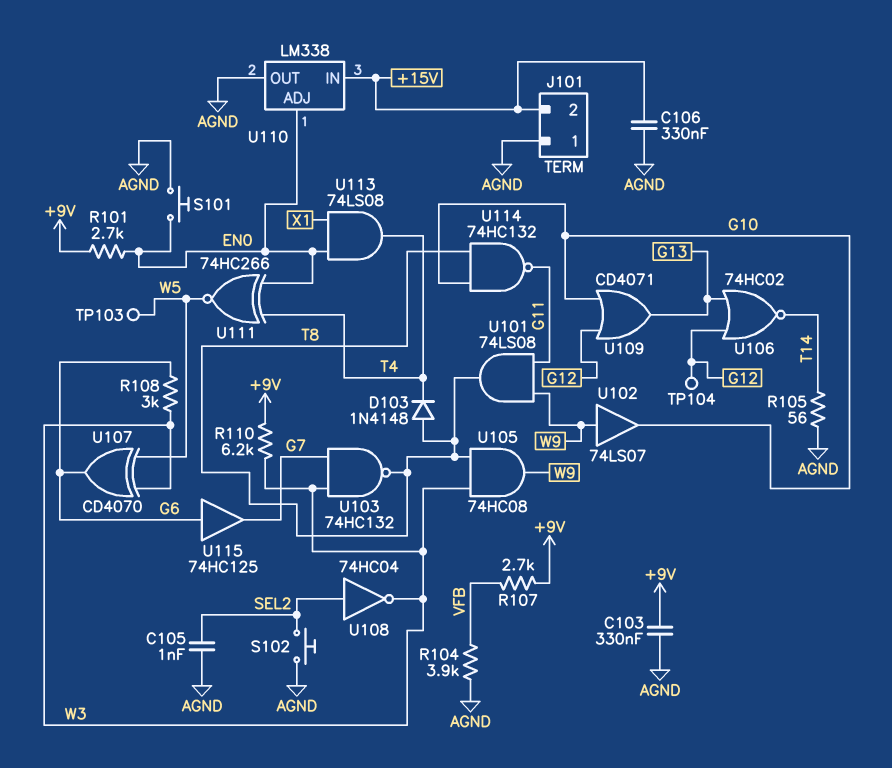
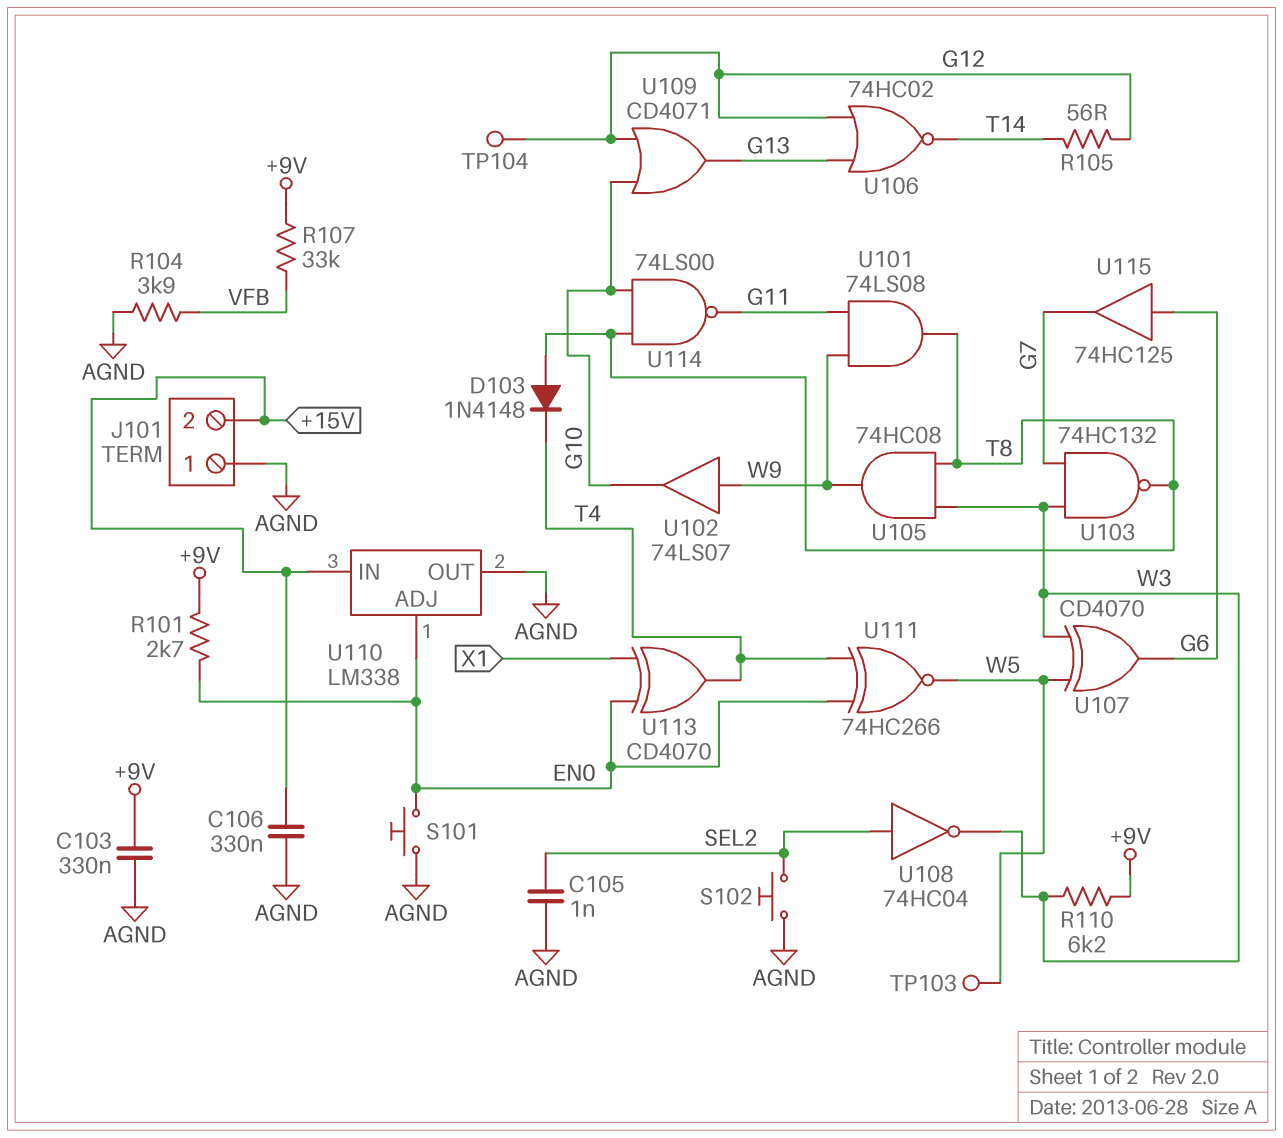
R105: 56 (AGND, T14) -> 56 (G12, T14)
R107: 2.7k (+9V, VFB) -> 33k (+9V, VFB)
R108: 3k (G6, W3) -> none
U113: AND 74LS08 (in EN0, in X1, out T4) -> XOR CD4070 (in EN0, in X1, out T4)
U114: NAND 74HC132 (in G10, in T8, out G11) -> NAND 74LS00 (in G10, in T8, out G11)

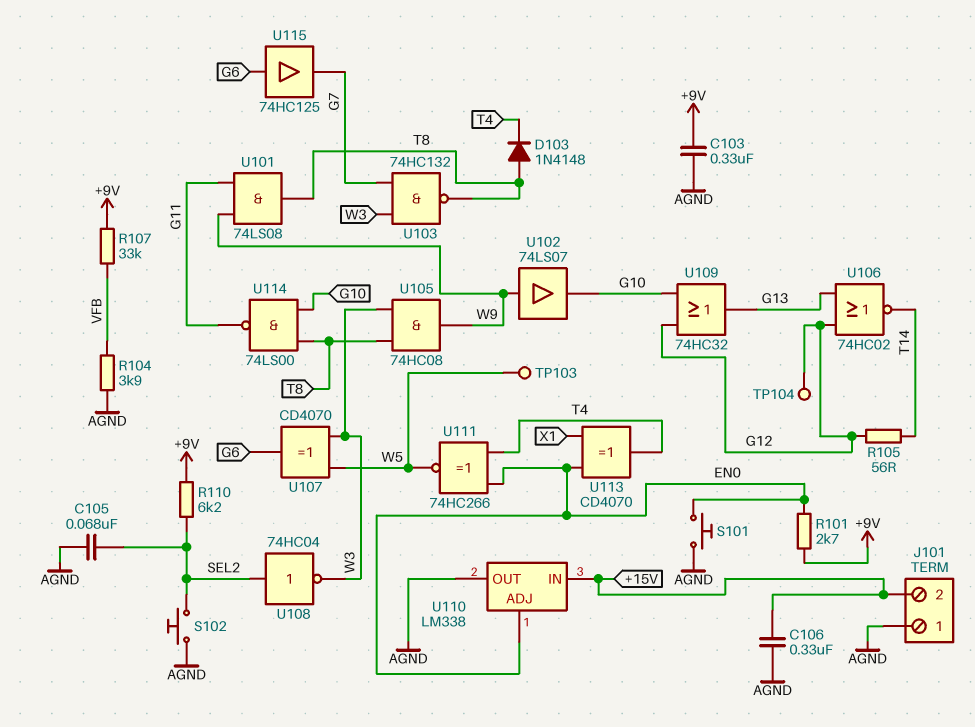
C105: 1nF (AGND, SEL2) -> 68nF (AGND, SEL2)
R110: 6.2k (+9V, W3) -> 6.2k (+9V, SEL2)
U109: OR CD4071 (in G10, in G12, out G13) -> OR 74HC32 (in G10, in G12, out G13)

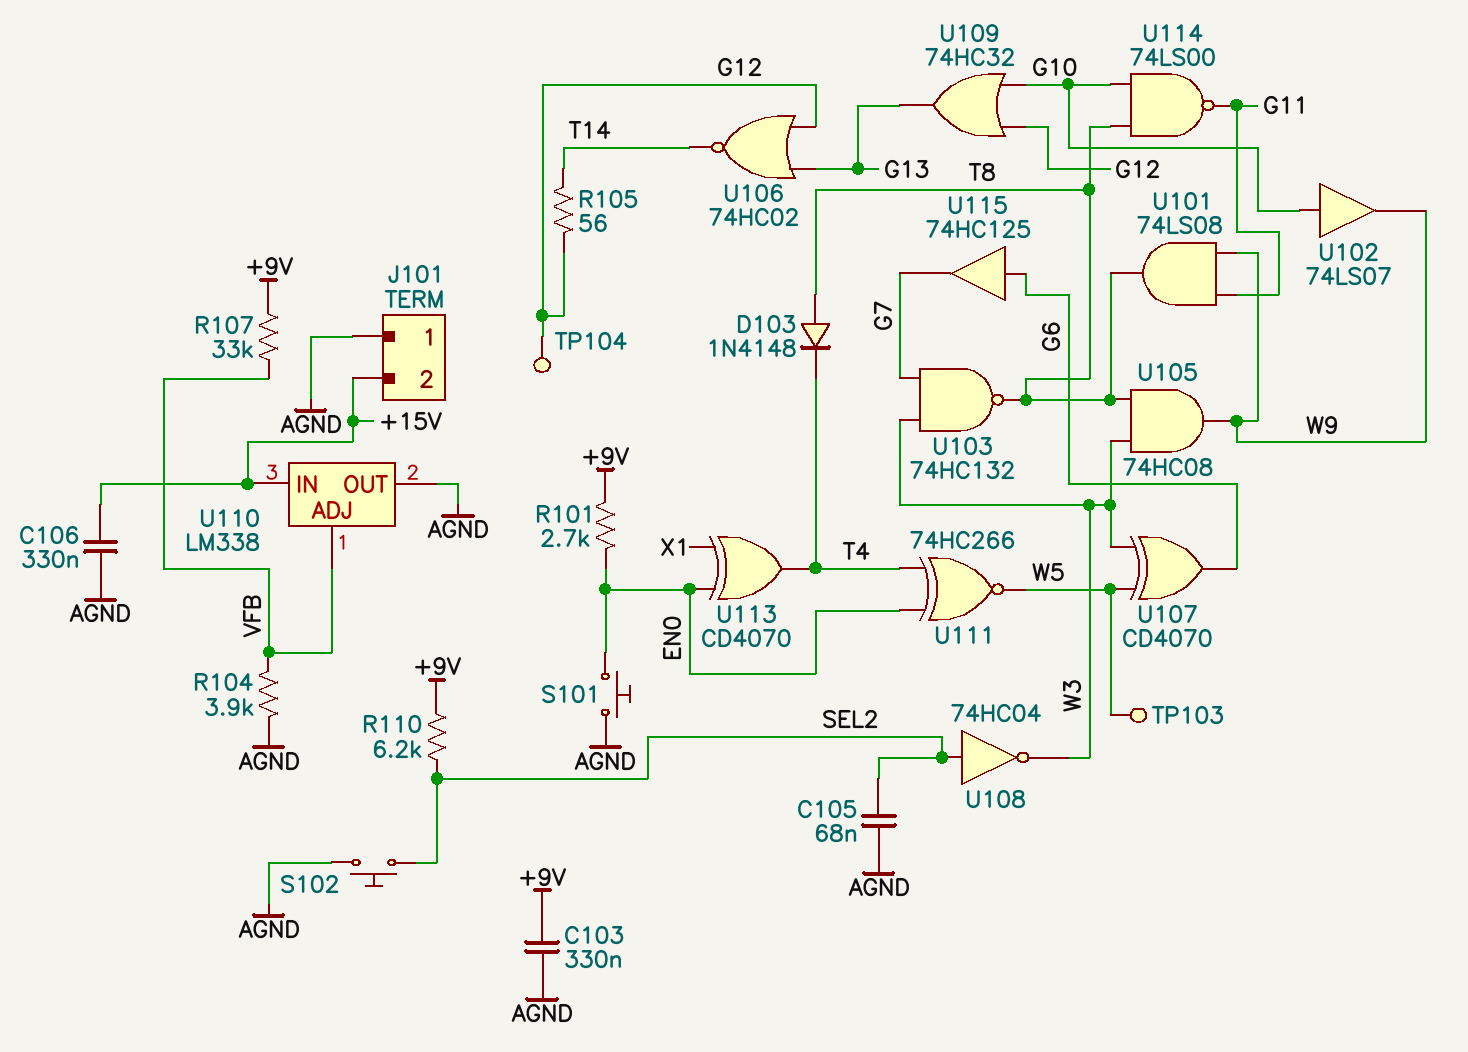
U102: buffer 74LS07 (in W9, out G10) -> buffer 74LS07 (in G10, out W9)
U110 pin ADJ: EN0 -> VFB

